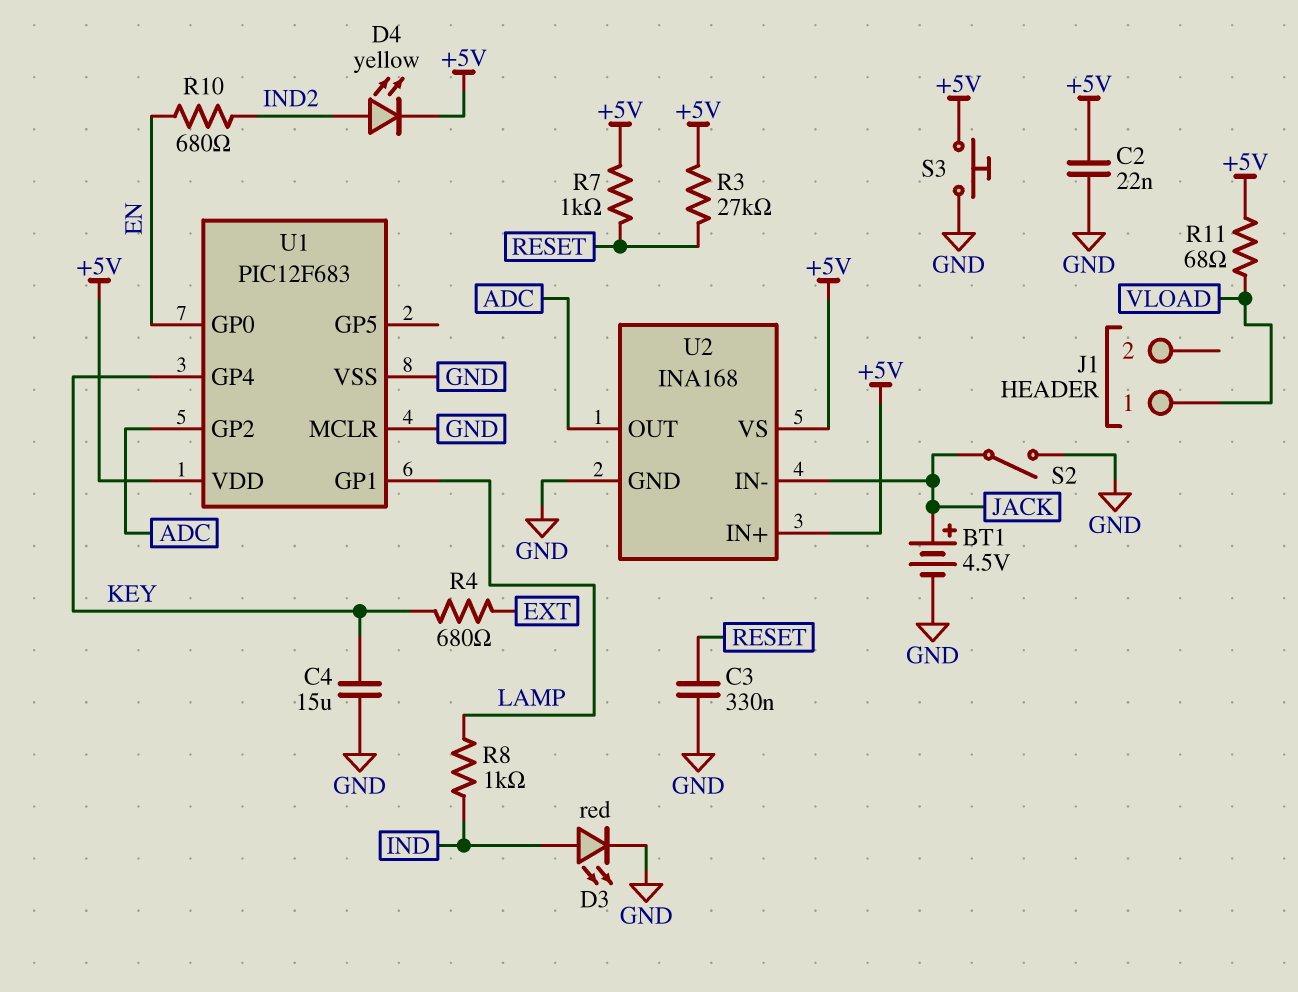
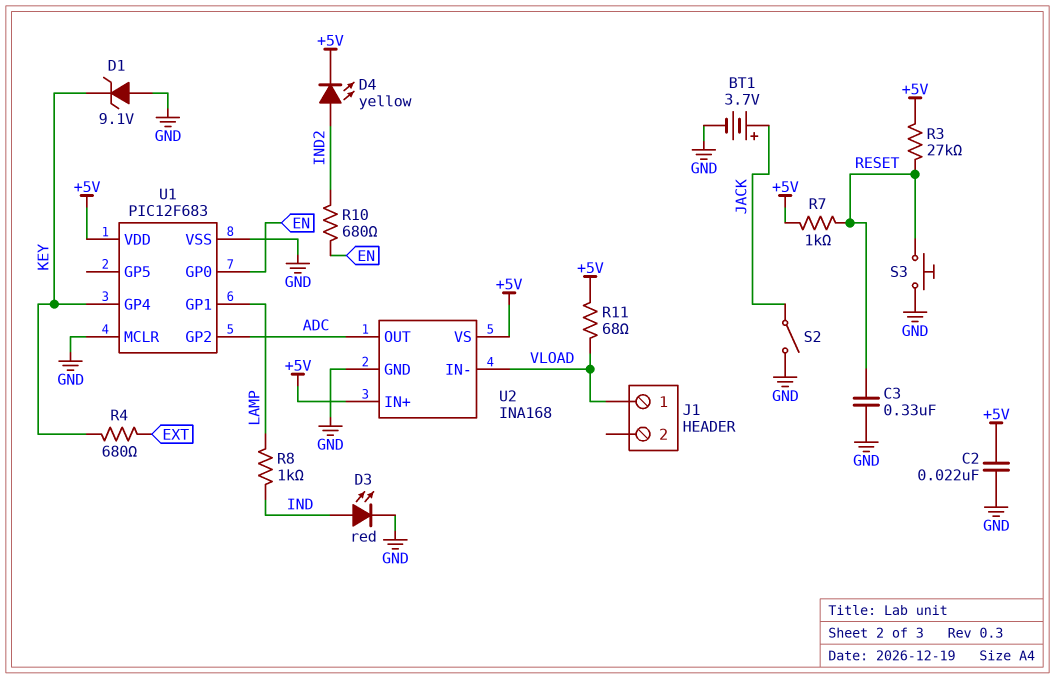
BT1: 4.5V (plus JACK, minus GND) -> 3.7V (plus JACK, minus GND)
C4: 15uF (GND, KEY) -> none
D1: none -> zener 9.1V (A GND, K KEY)
S3: button (+5V, GND) -> button (GND, RESET)
U2 pin IN-: JACK -> VLOAD

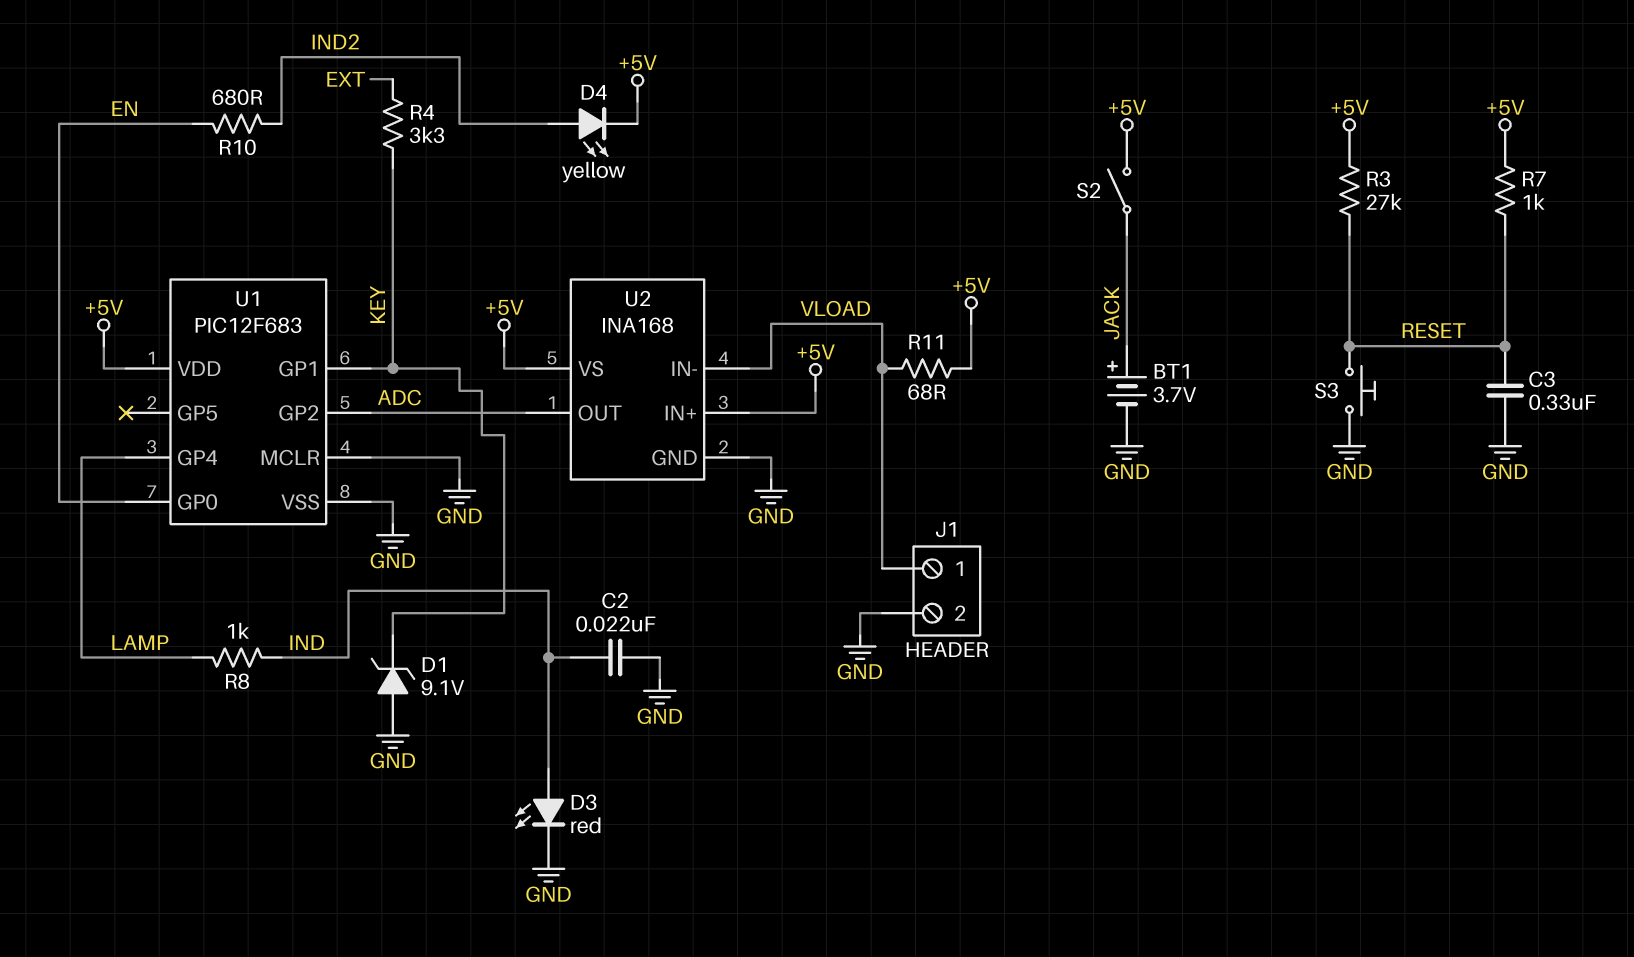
C2: 22nF (+5V, GND) -> 22nF (GND, IND)
J1 pin 2: none -> GND
R4: 680 (EXT, KEY) -> 3.3k (EXT, KEY)
S2: switch (GND, JACK) -> switch (+5V, JACK)
U1 pin GP1: LAMP -> KEY
U1 pin GP4: KEY -> LAMP

